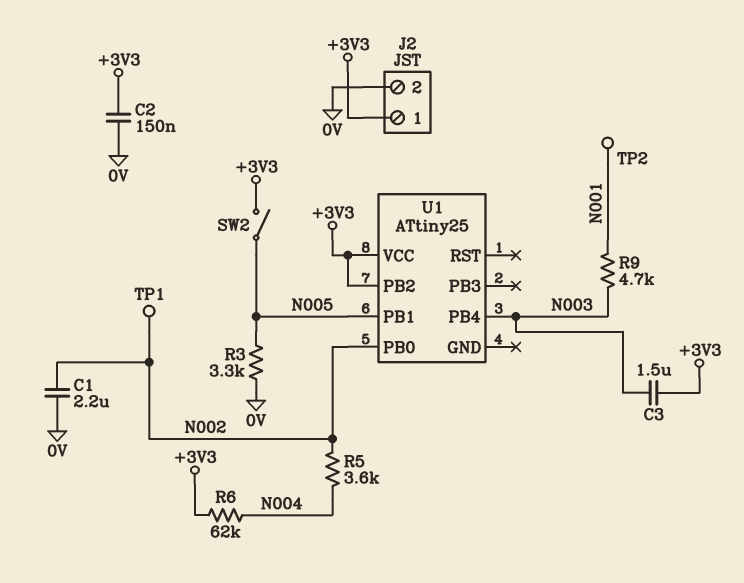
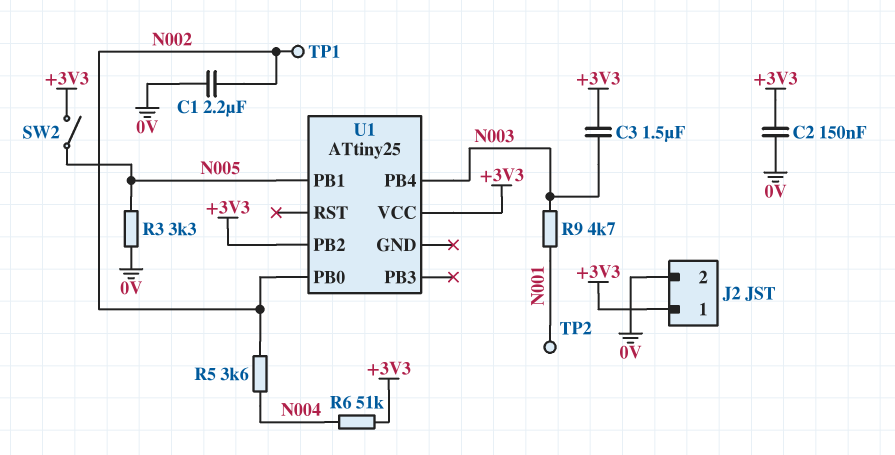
R6: 62k (+3V3, N004) -> 51k (+3V3, N004)

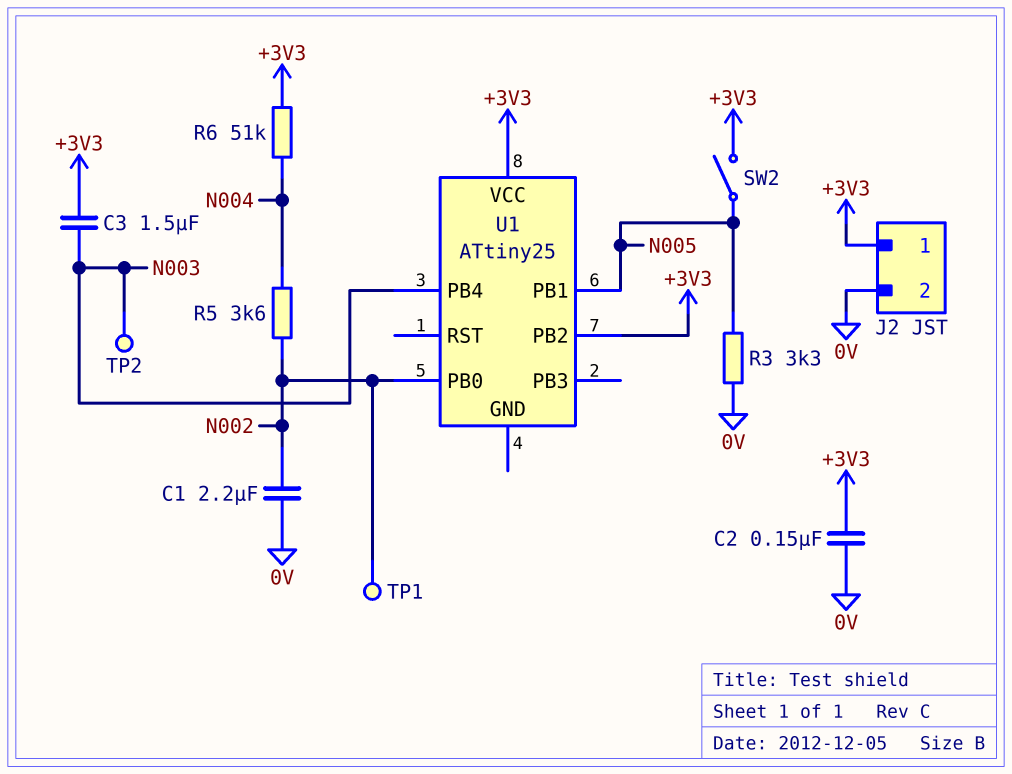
R9: 4.7k (N001, N003) -> none
TP2: test point (N001) -> test point (N003)

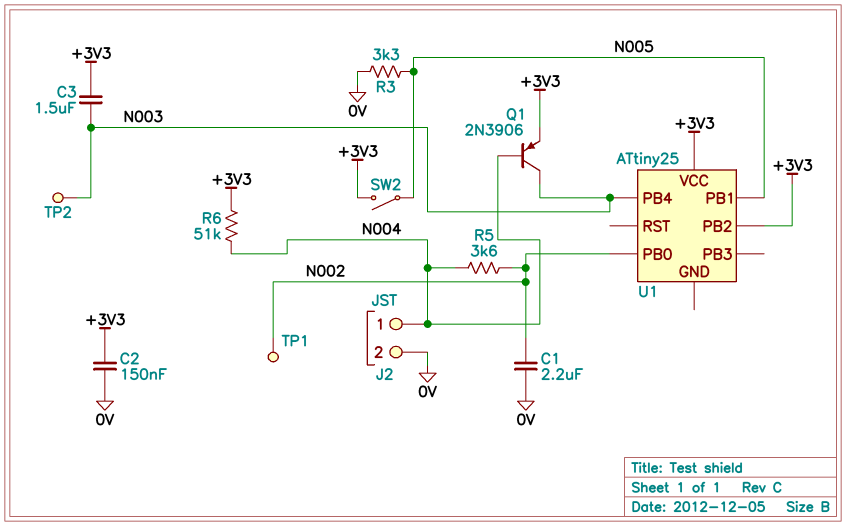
J2 pin 1: +3V3 -> N004
Q1: none -> PNP 2N3906 (B N004, C N003, E +3V3)

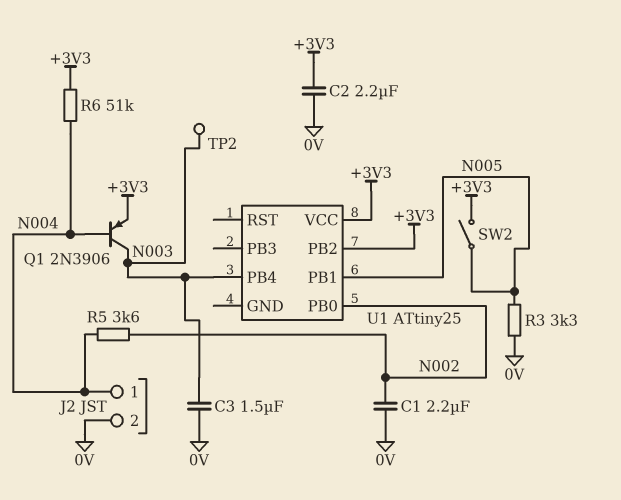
C2: 150nF (+3V3, 0V) -> 2.2uF (+3V3, 0V)
C3: 1.5uF (+3V3, N003) -> 1.5uF (0V, N003)
TP1: test point (N002) -> none

